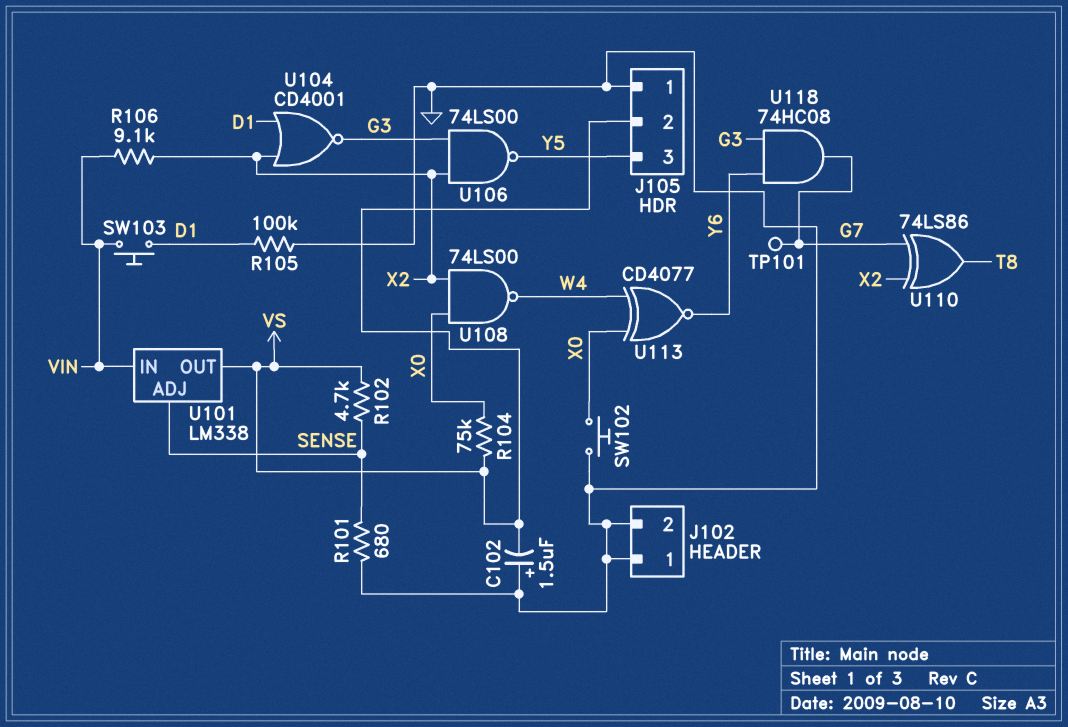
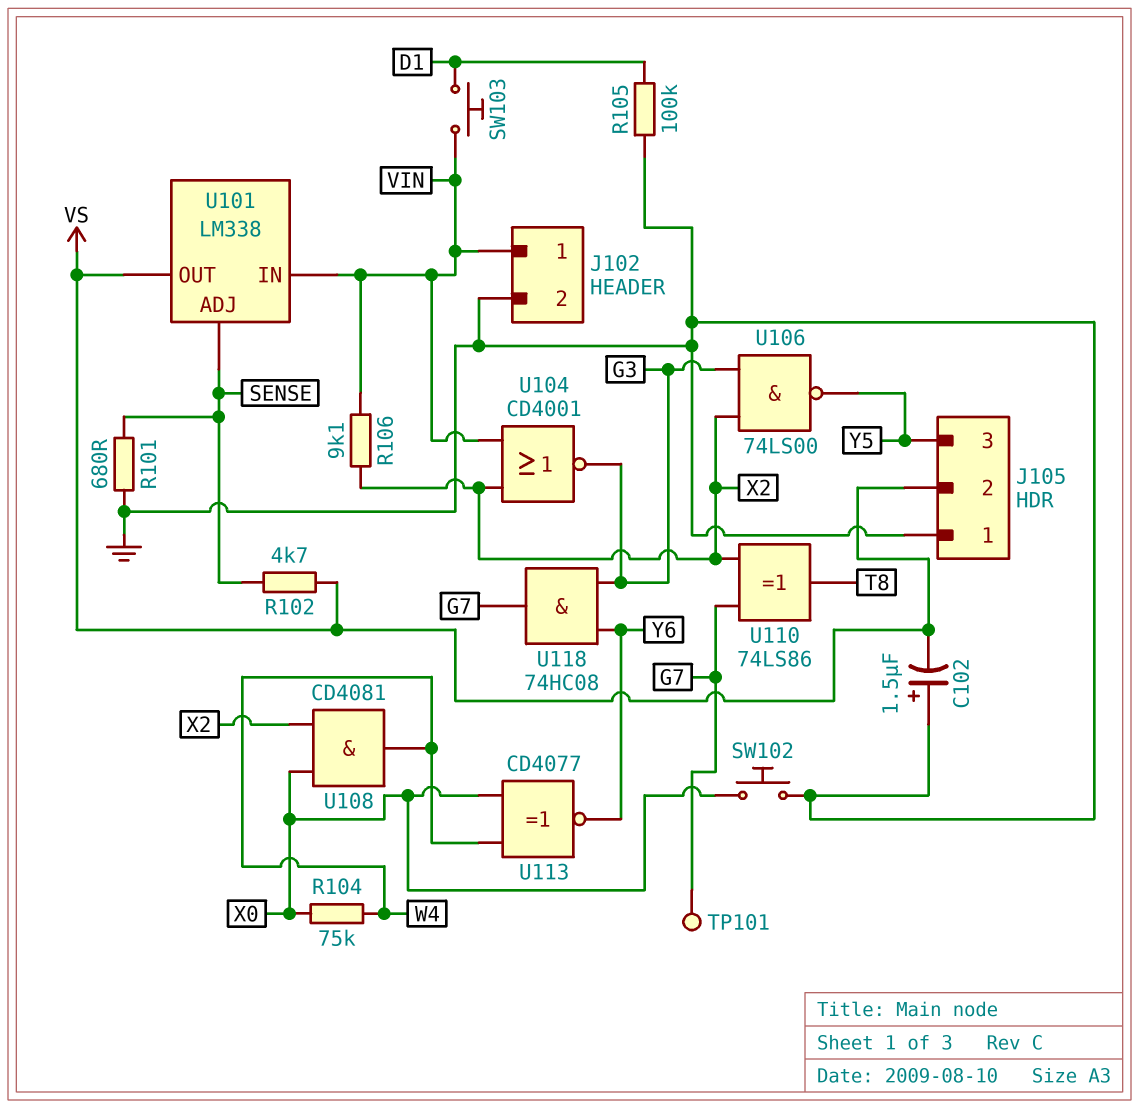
J102 pin 1: GND -> VIN
R104: 75k (VS, X0) -> 75k (W4, X0)
U104: NOR CD4001 (in D1, in X2, out G3) -> NOR CD4001 (in VIN, in X2, out G3)
U108: NAND 74LS00 (in X0, in X2, out W4) -> AND CD4081 (in X0, in X2, out W4)

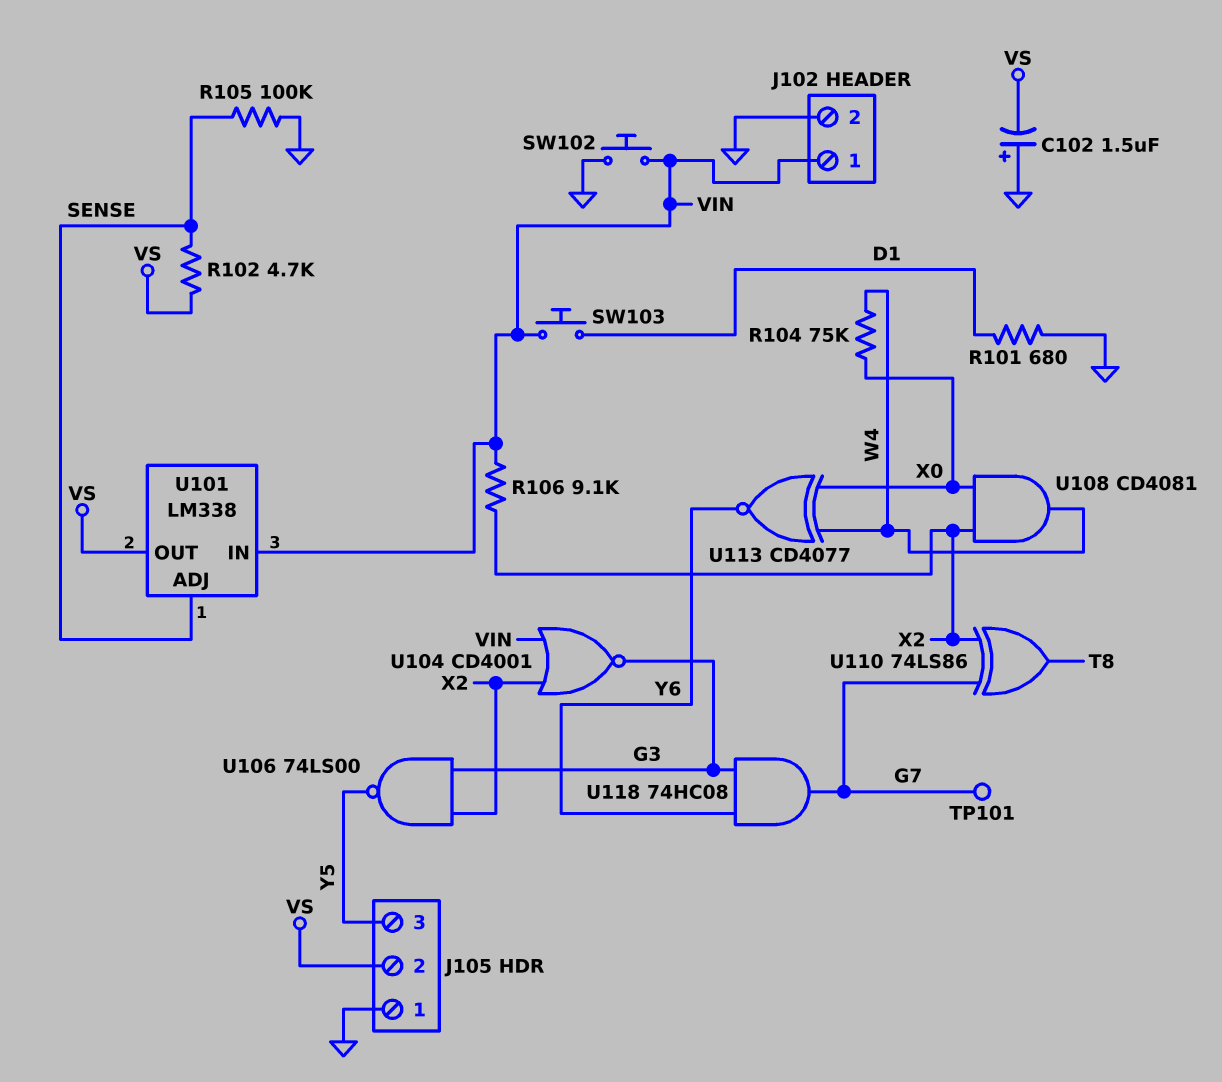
R101: 680 (GND, SENSE) -> 680 (D1, GND)
R105: 100k (D1, GND) -> 100k (GND, SENSE)
SW102: button (GND, X0) -> button (GND, VIN)

